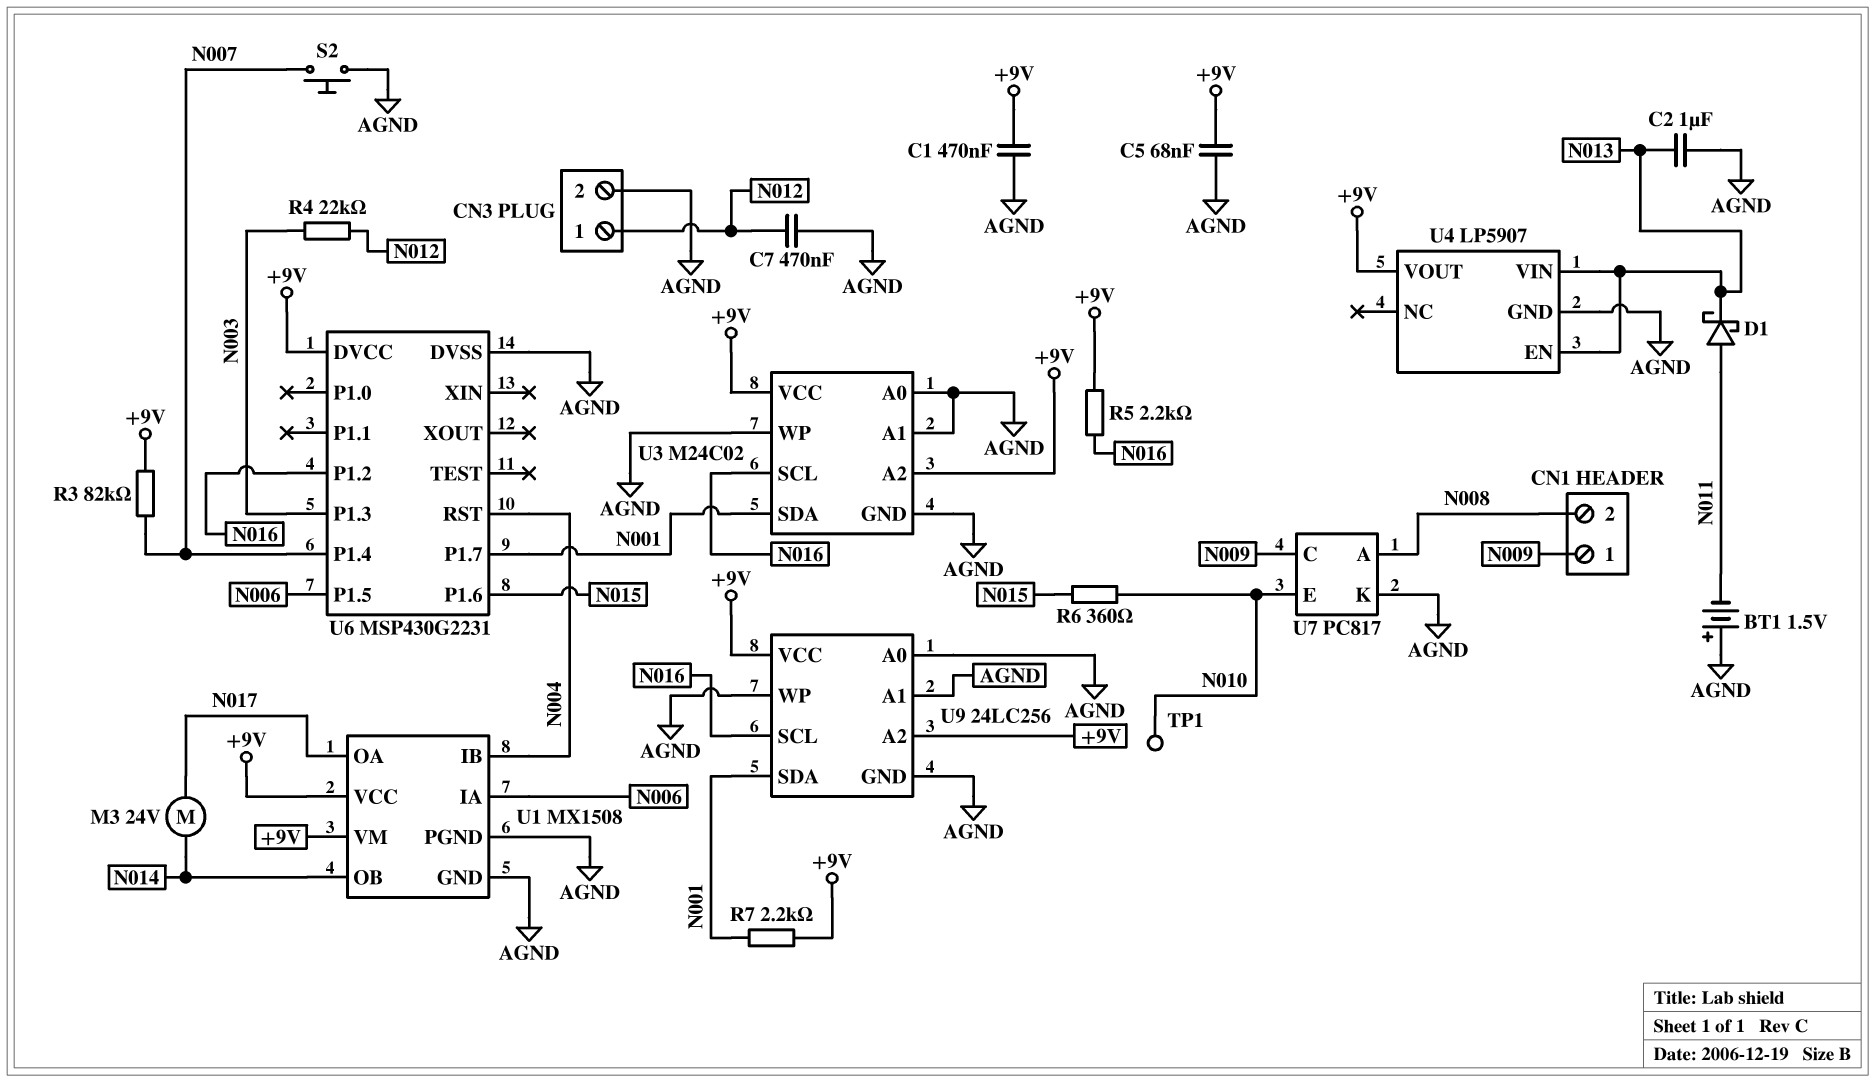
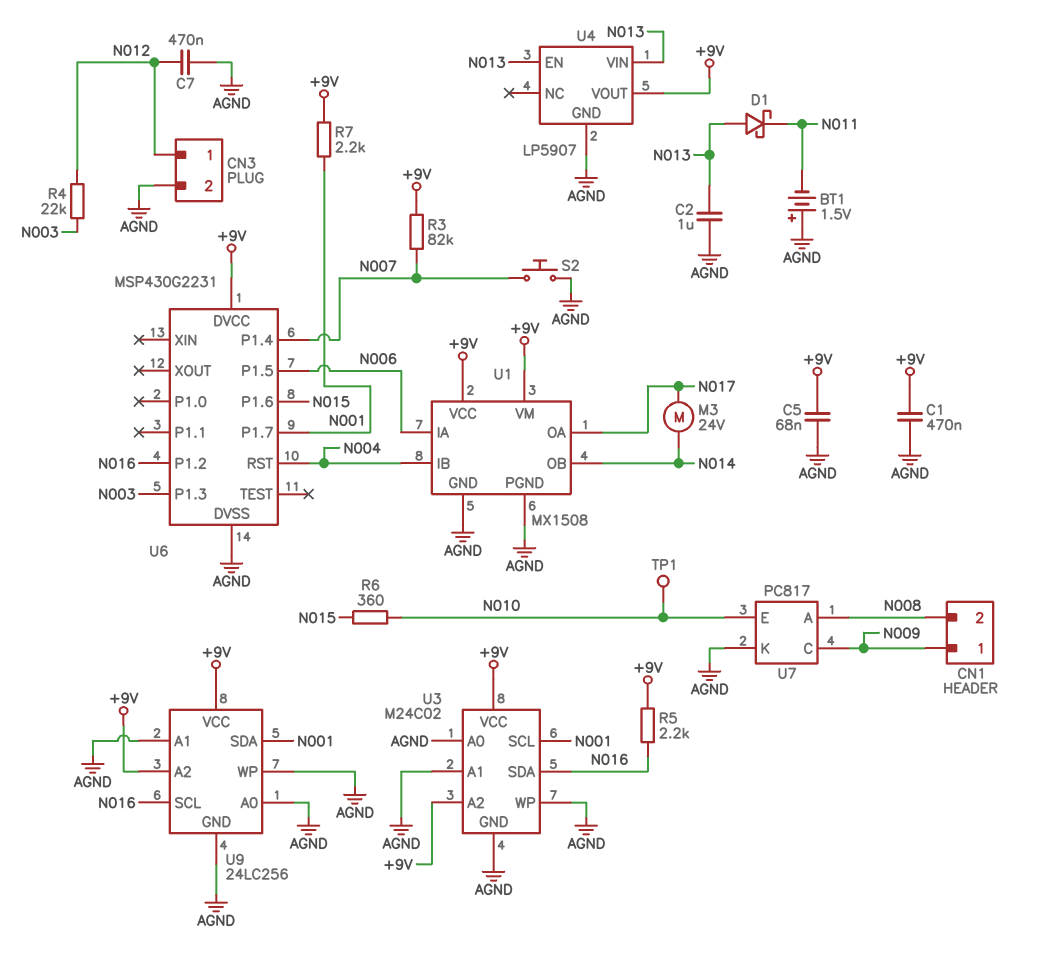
D1: schottky (A N011, K N013) -> schottky (A N013, K N011)
U3 pin SCL: N016 -> N001
U3 pin SDA: N001 -> N016

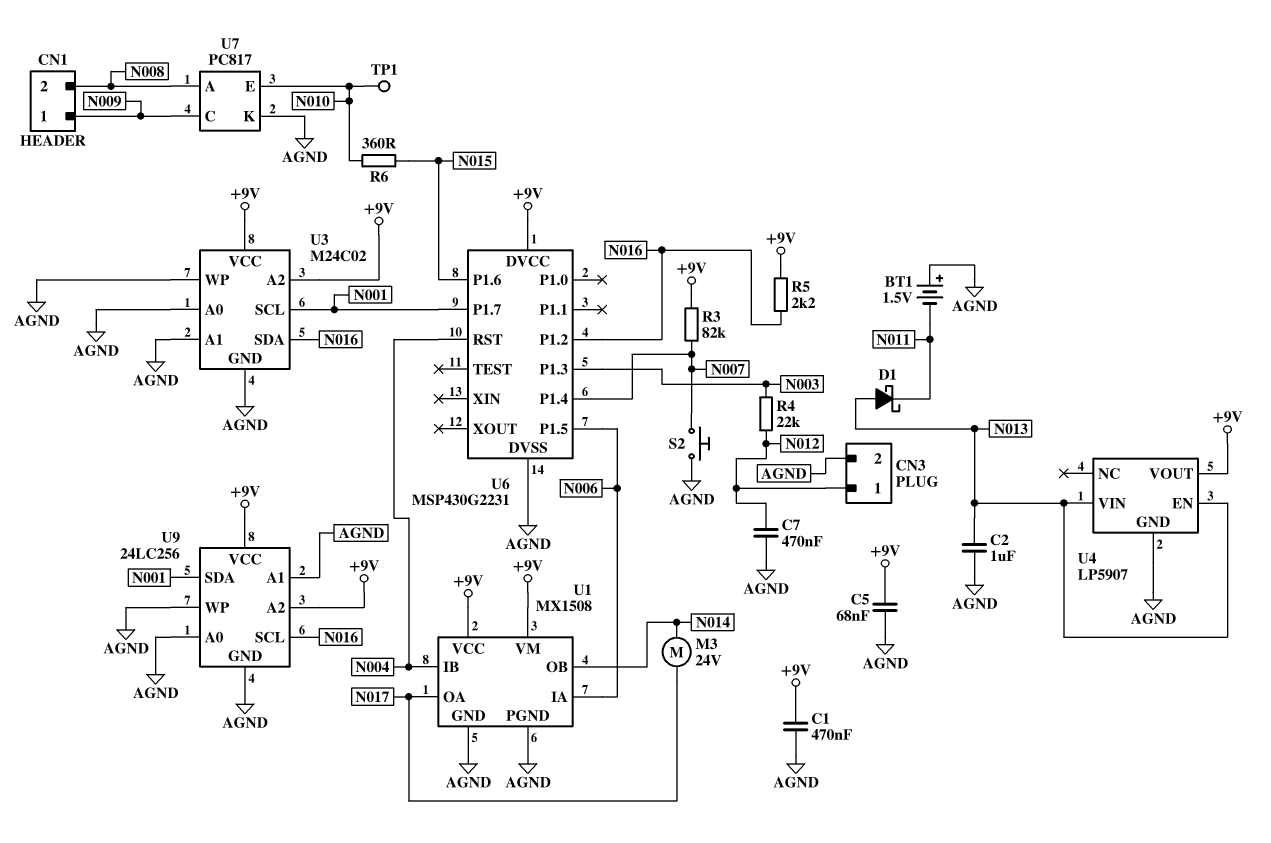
R7: 2.2k (+9V, N001) -> none

